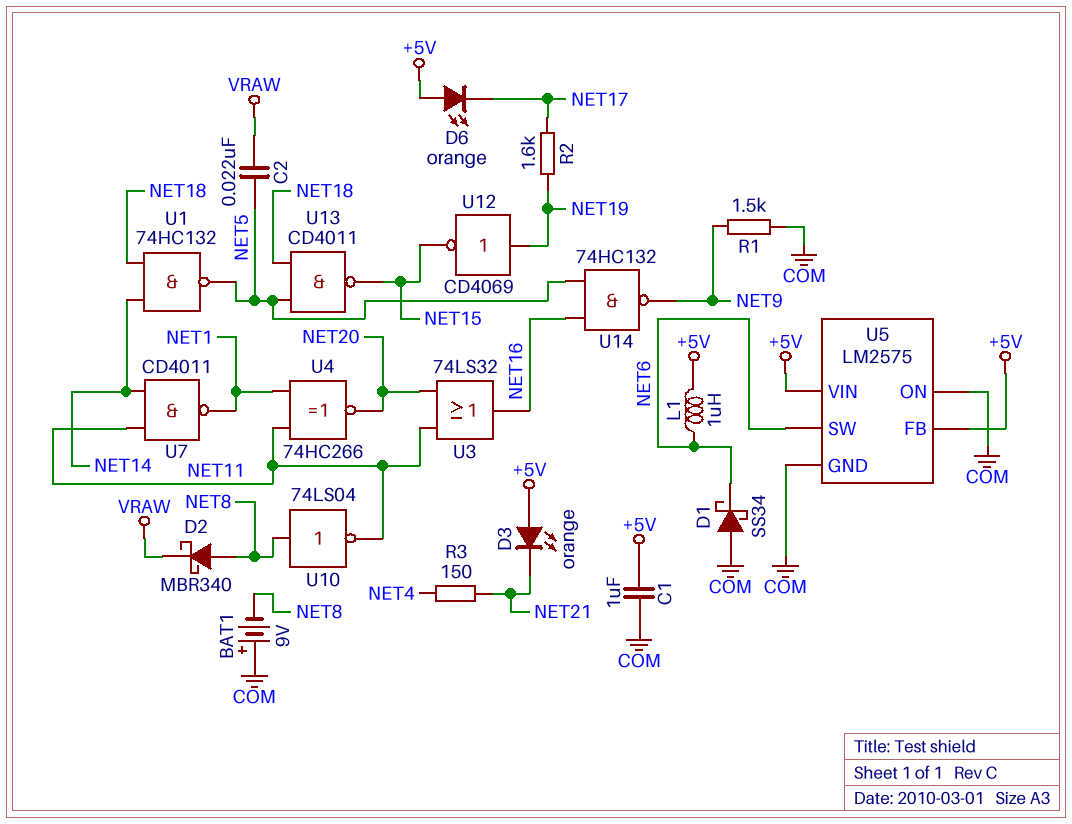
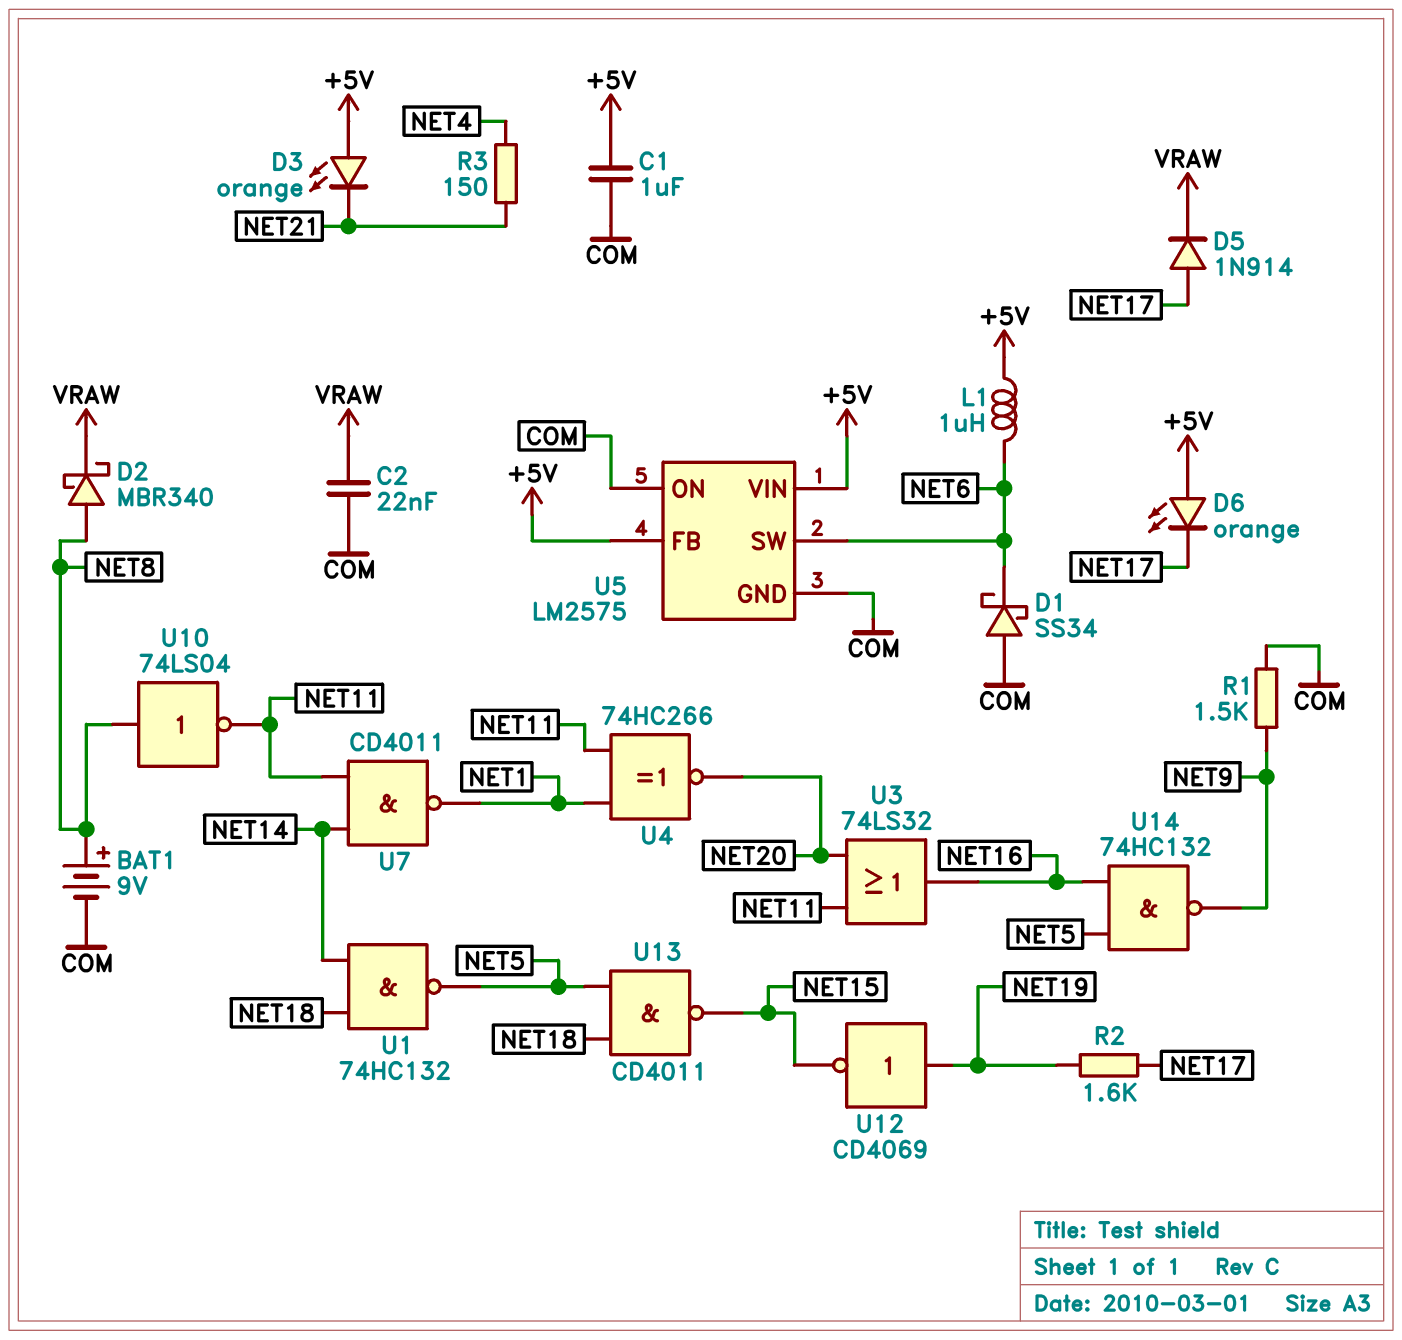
BAT1: 9V (plus COM, minus NET8) -> 9V (plus NET8, minus COM)
C2: 22nF (NET5, VRAW) -> 22nF (COM, VRAW)
D5: none -> diode 1N914 (A NET17, K VRAW)

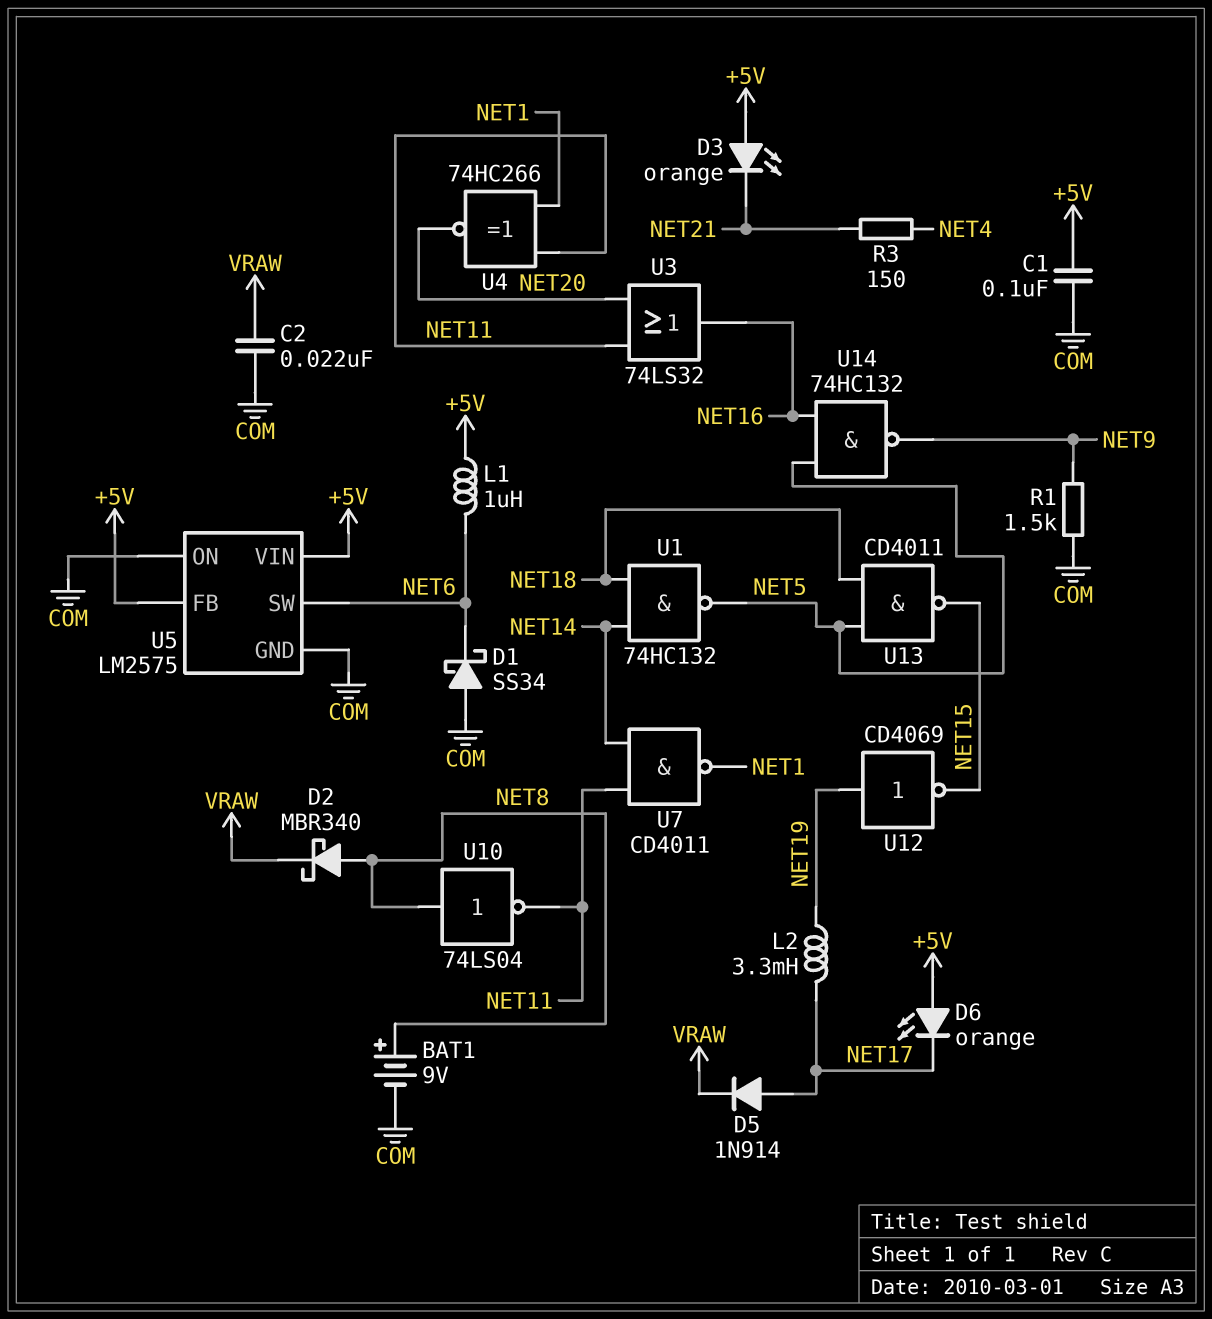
C1: 1uF (+5V, COM) -> 100nF (+5V, COM)
L2: none -> 3.3mH (NET17, NET19)
R2: 1.6k (NET17, NET19) -> none

